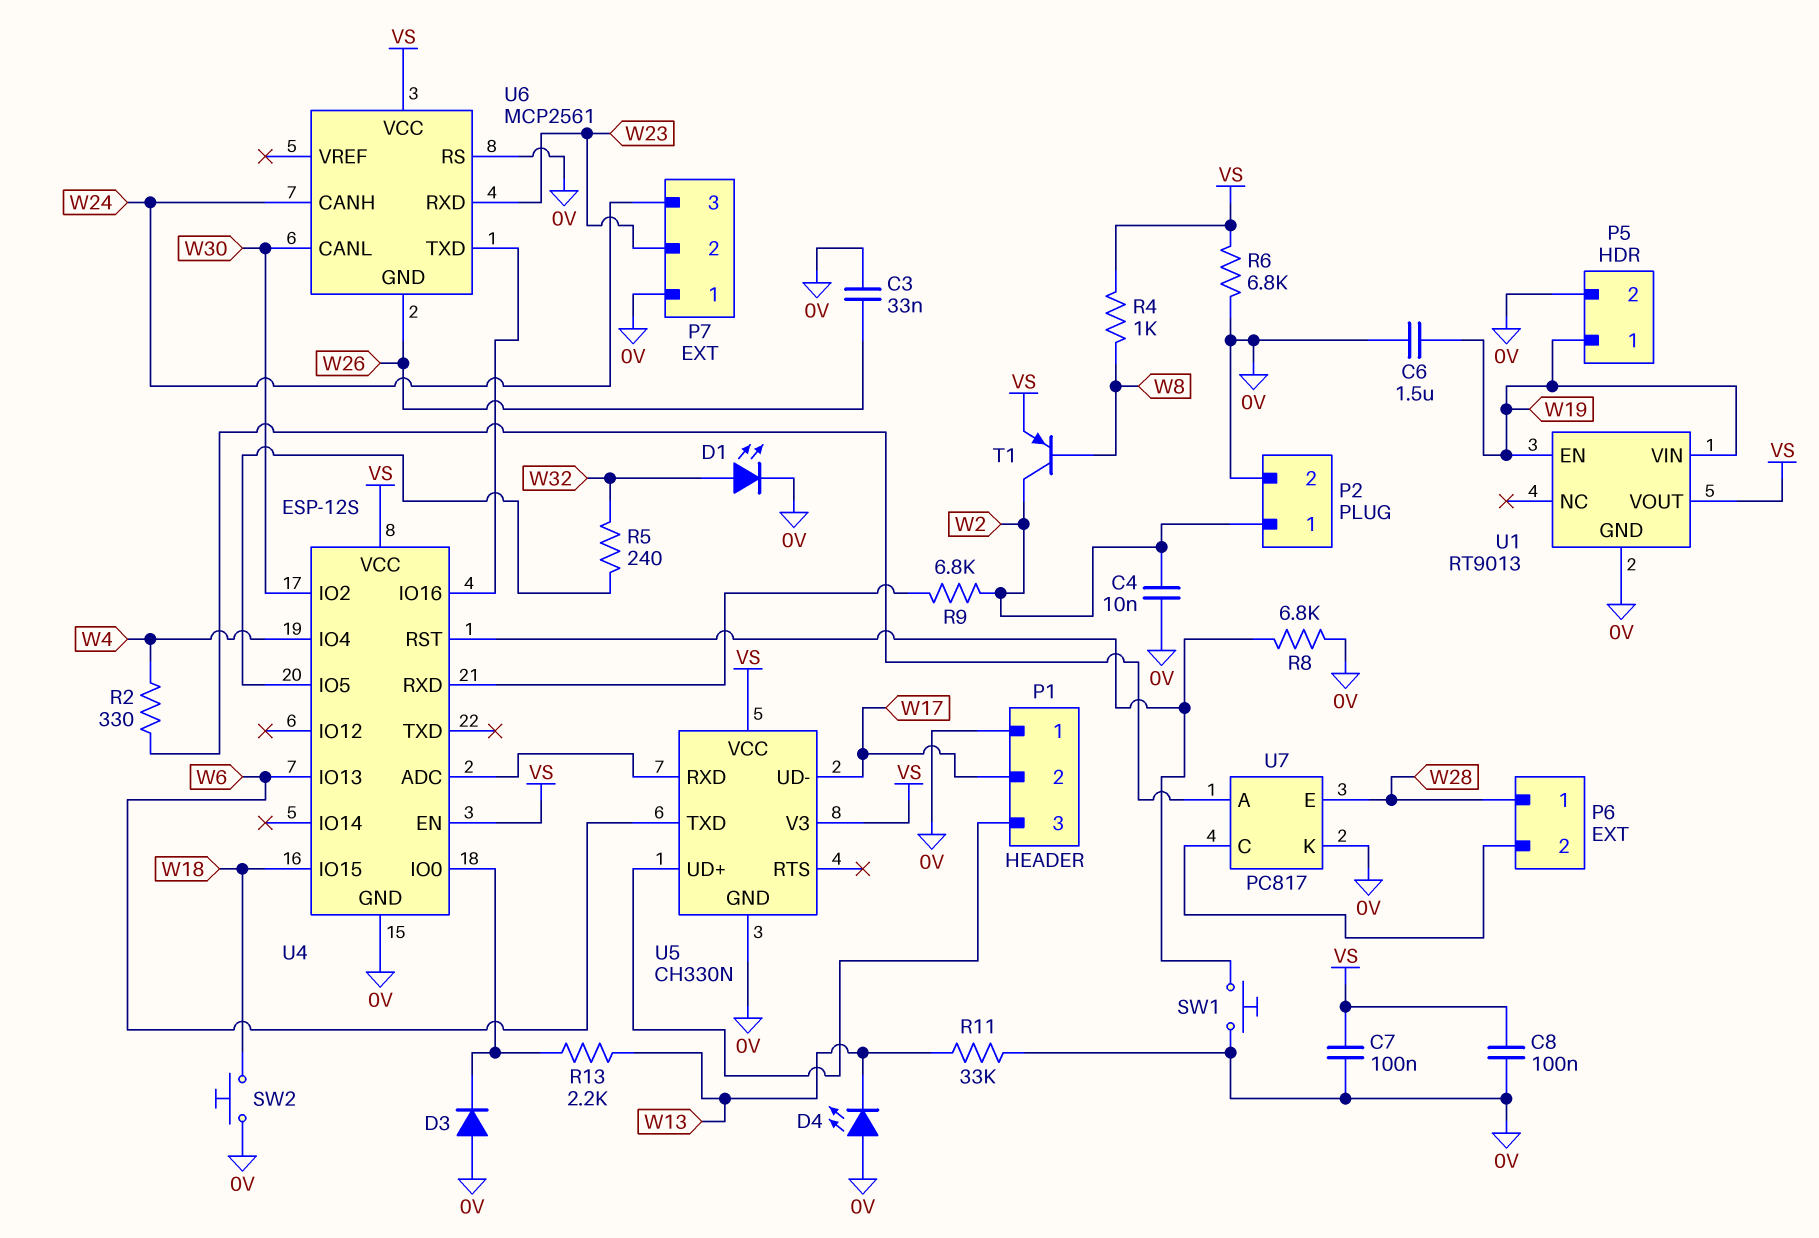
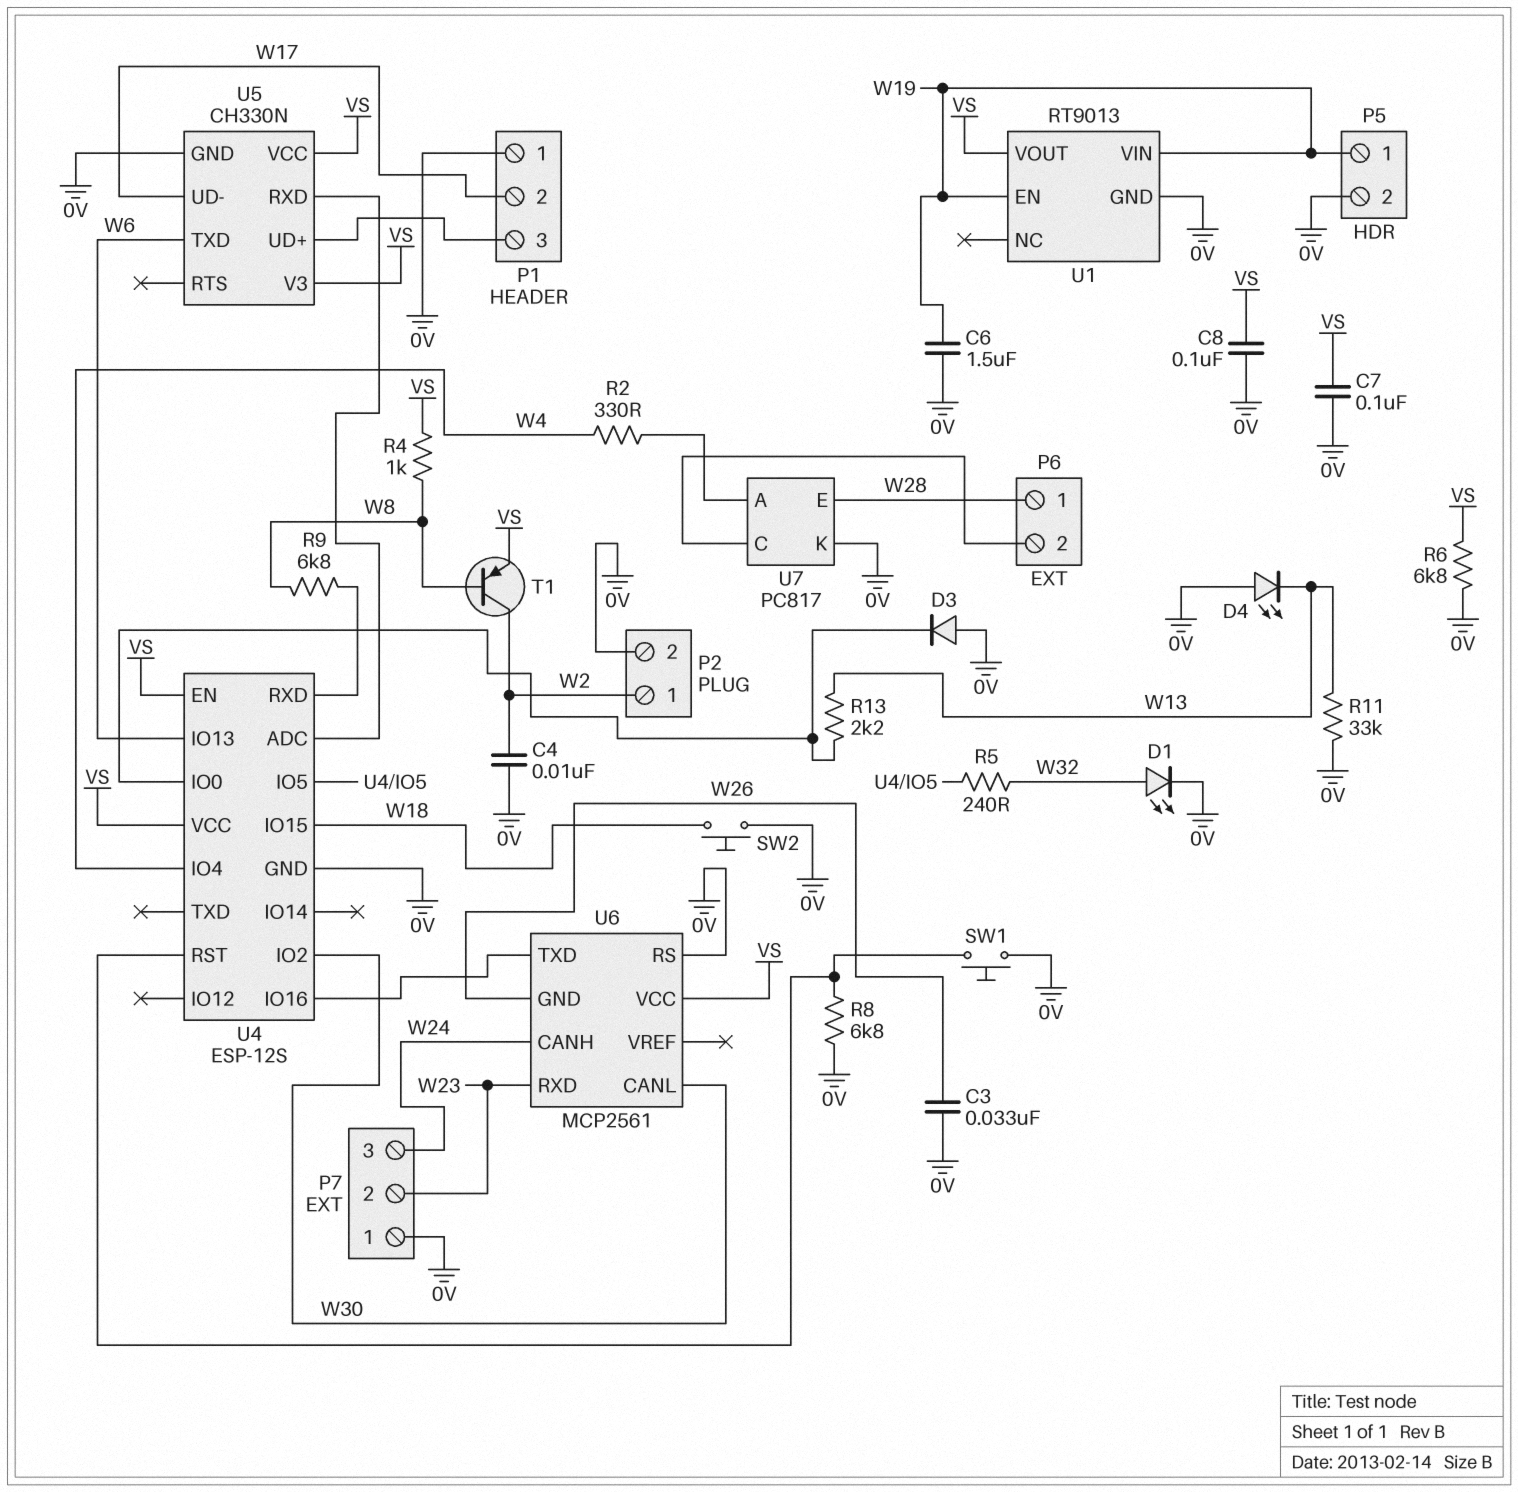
R9: 6.8k (U4/RXD, W2) -> 6.8k (U4/RXD, W8)

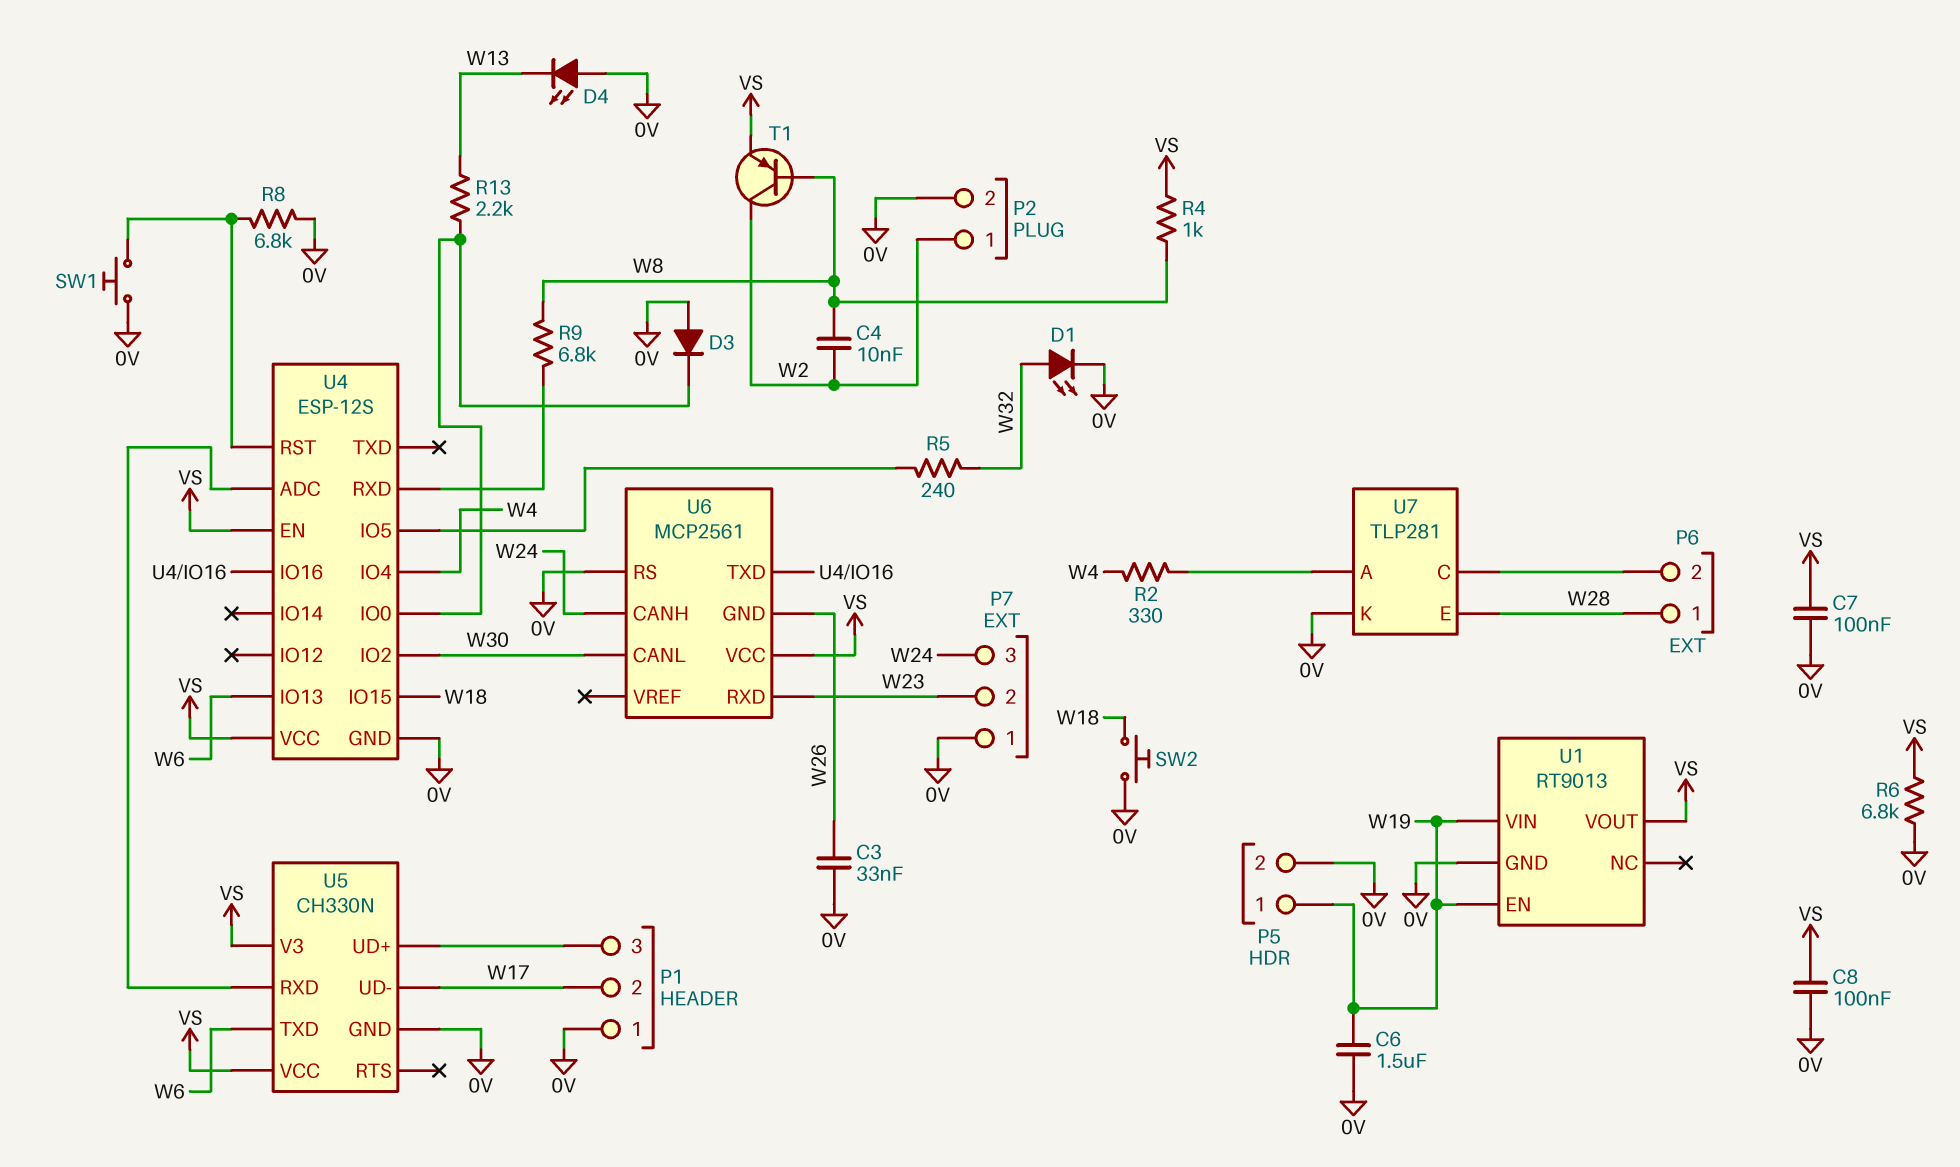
C4: 10nF (0V, W2) -> 10nF (W2, W8)
R11: 33k (0V, W13) -> none
U7: PC817 -> TLP281

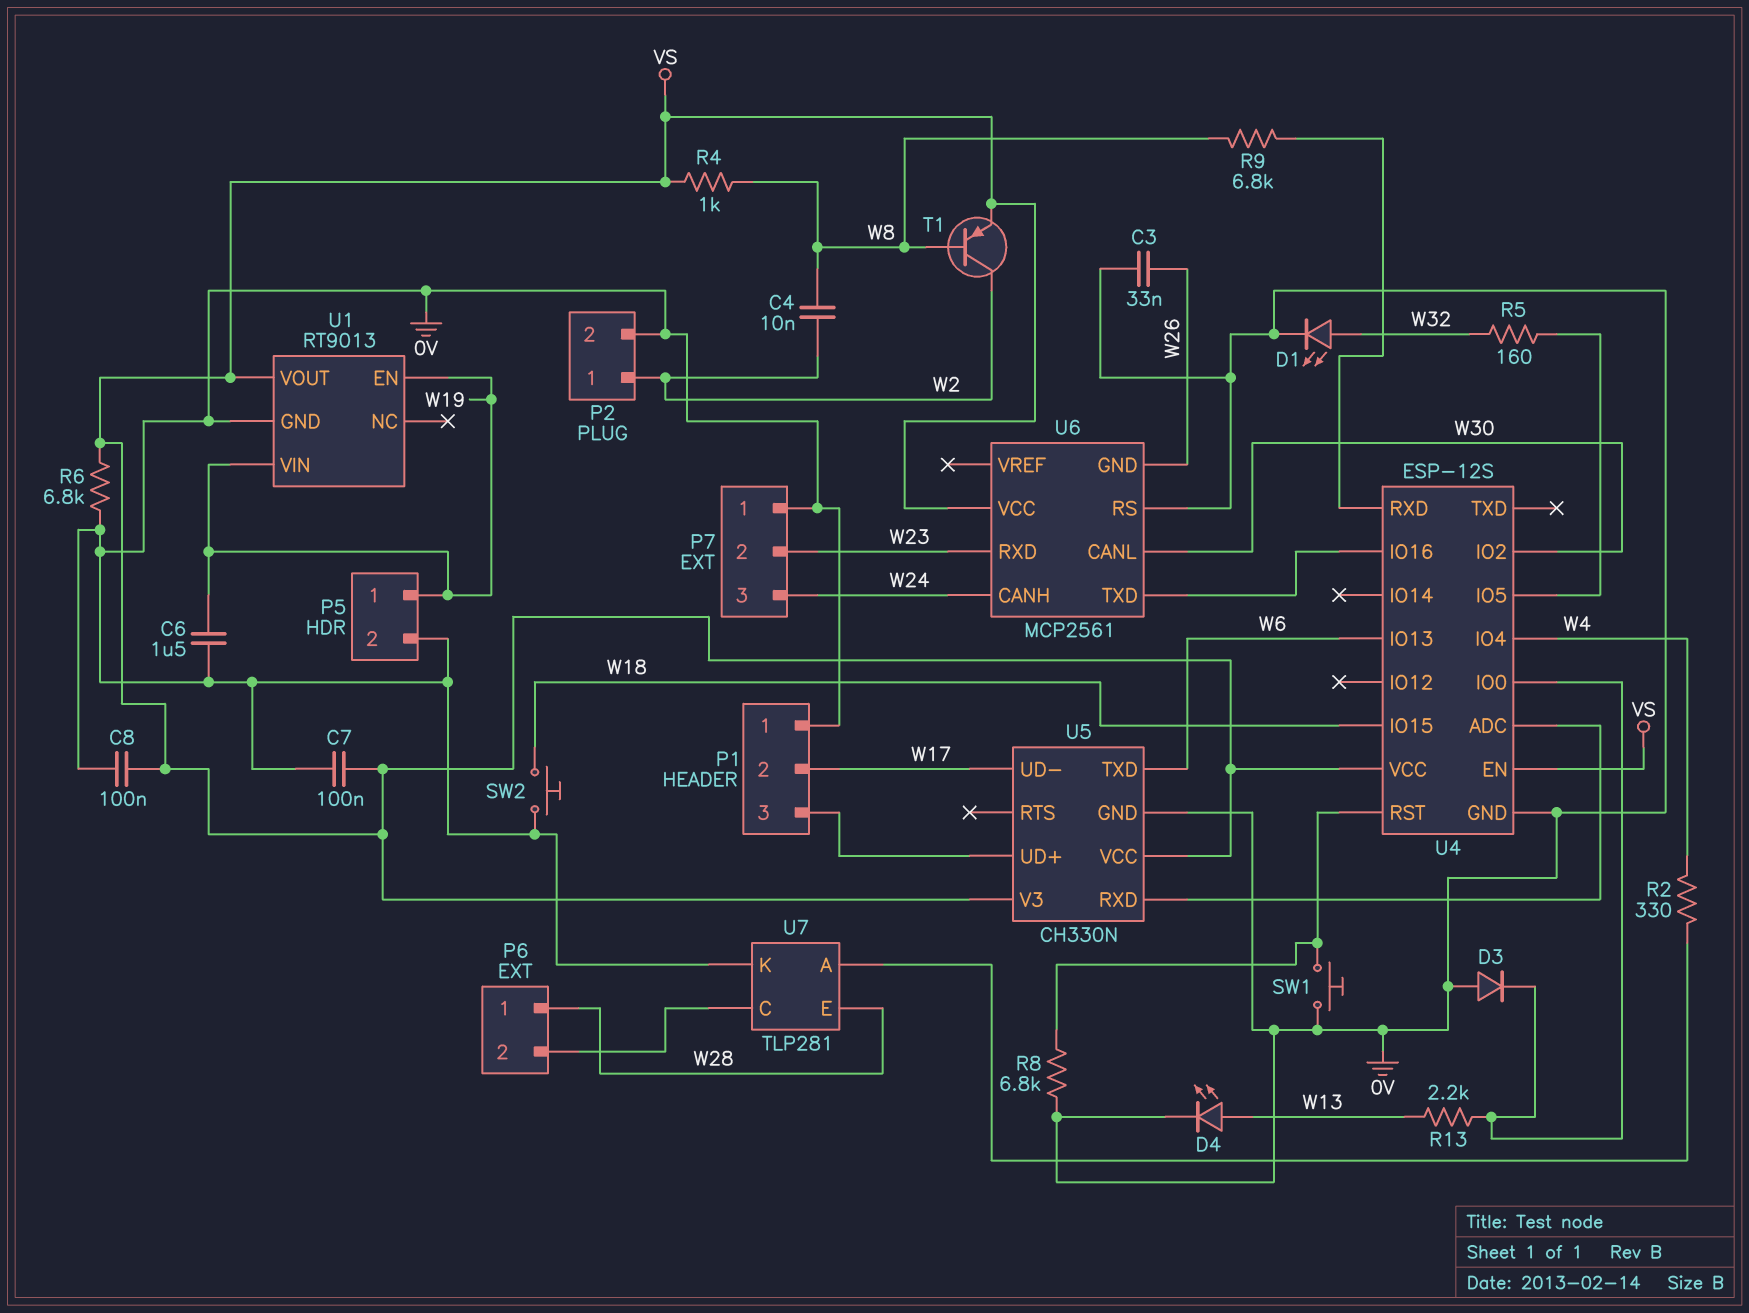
D4: LED (A 0V, K W13) -> LED (A W13, K 0V)
R5: 240 (U4/IO5, W32) -> 160 (U4/IO5, W32)

